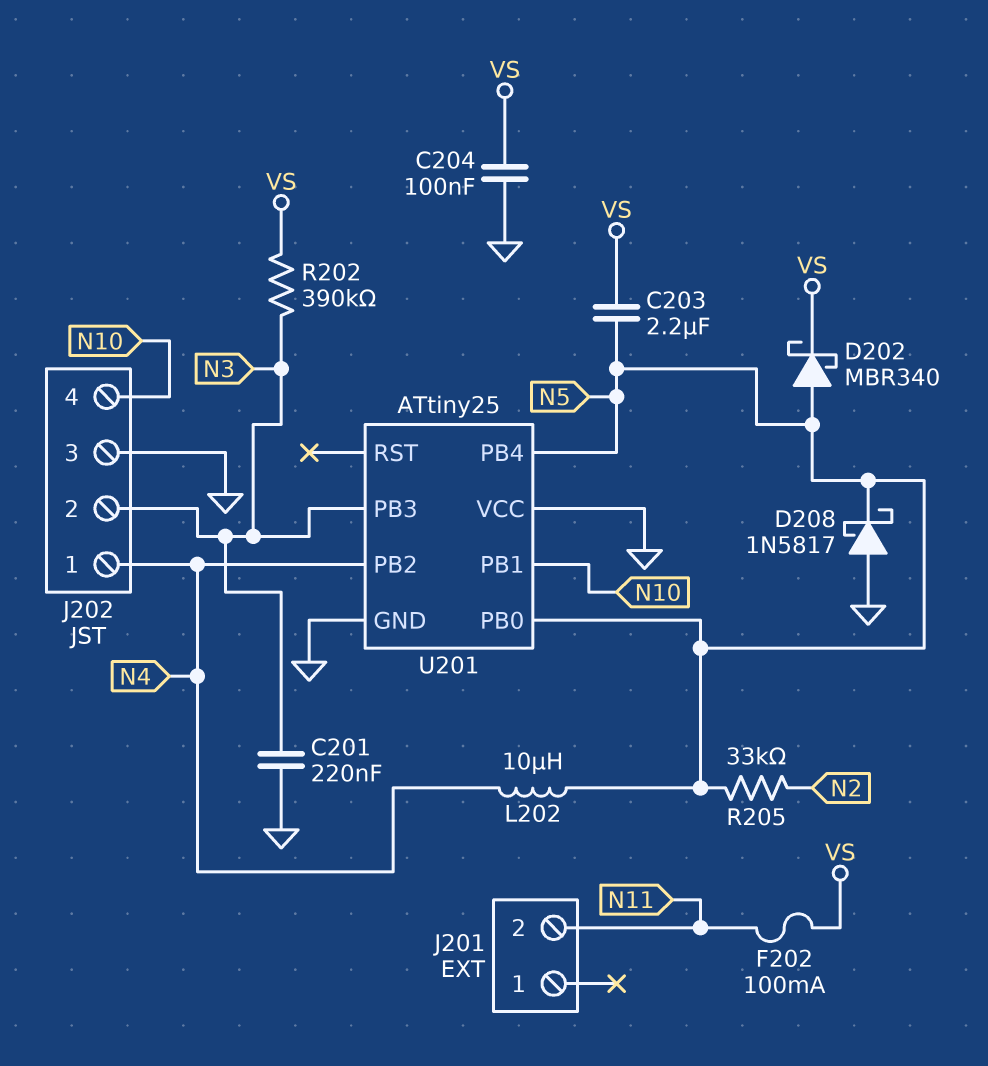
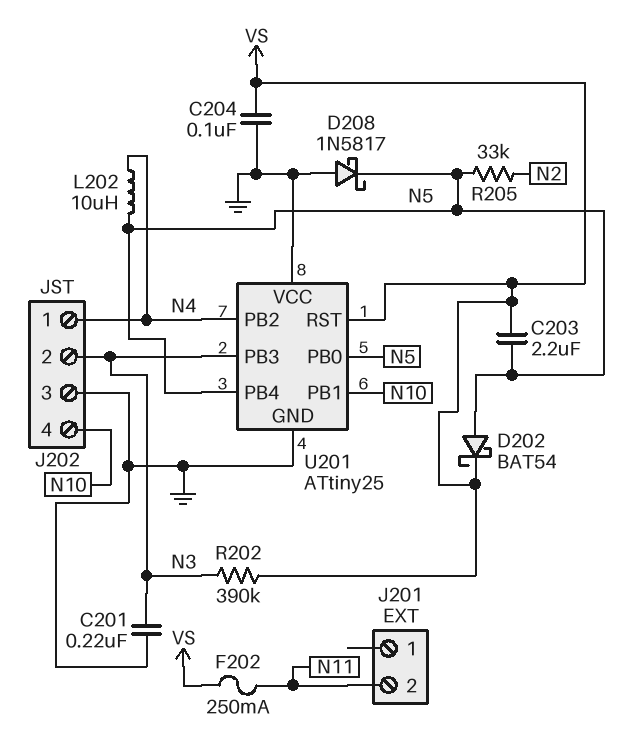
D202: schottky MBR340 (A N5, K VS) -> schottky BAT54 (A N5, K VS)
F202: 100mA (N11, VS) -> 250mA (N11, VS)
U201 pin RST: none -> VS

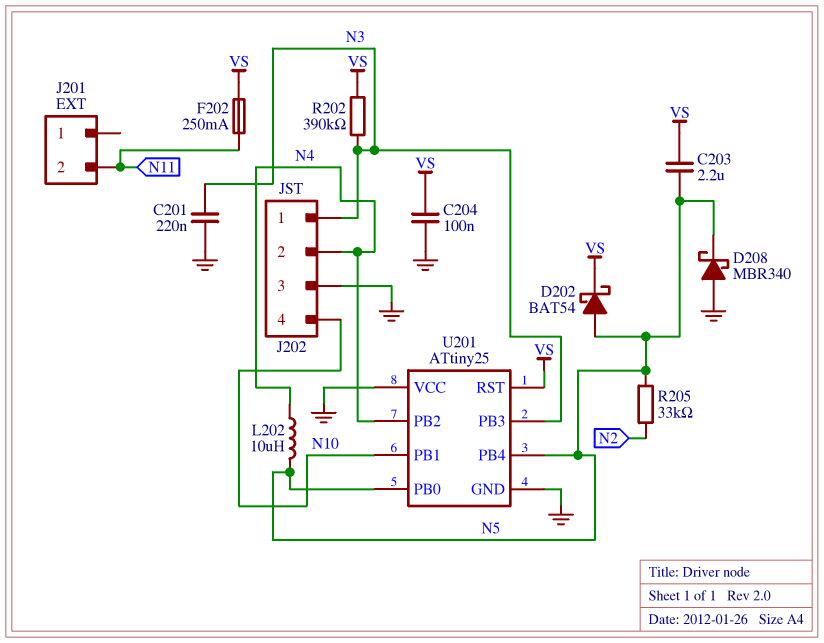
D208: schottky 1N5817 (A GND, K N5) -> schottky MBR340 (A GND, K N5)
J202 pin 1: N4 -> N3
J202 pin 2: N3 -> N4

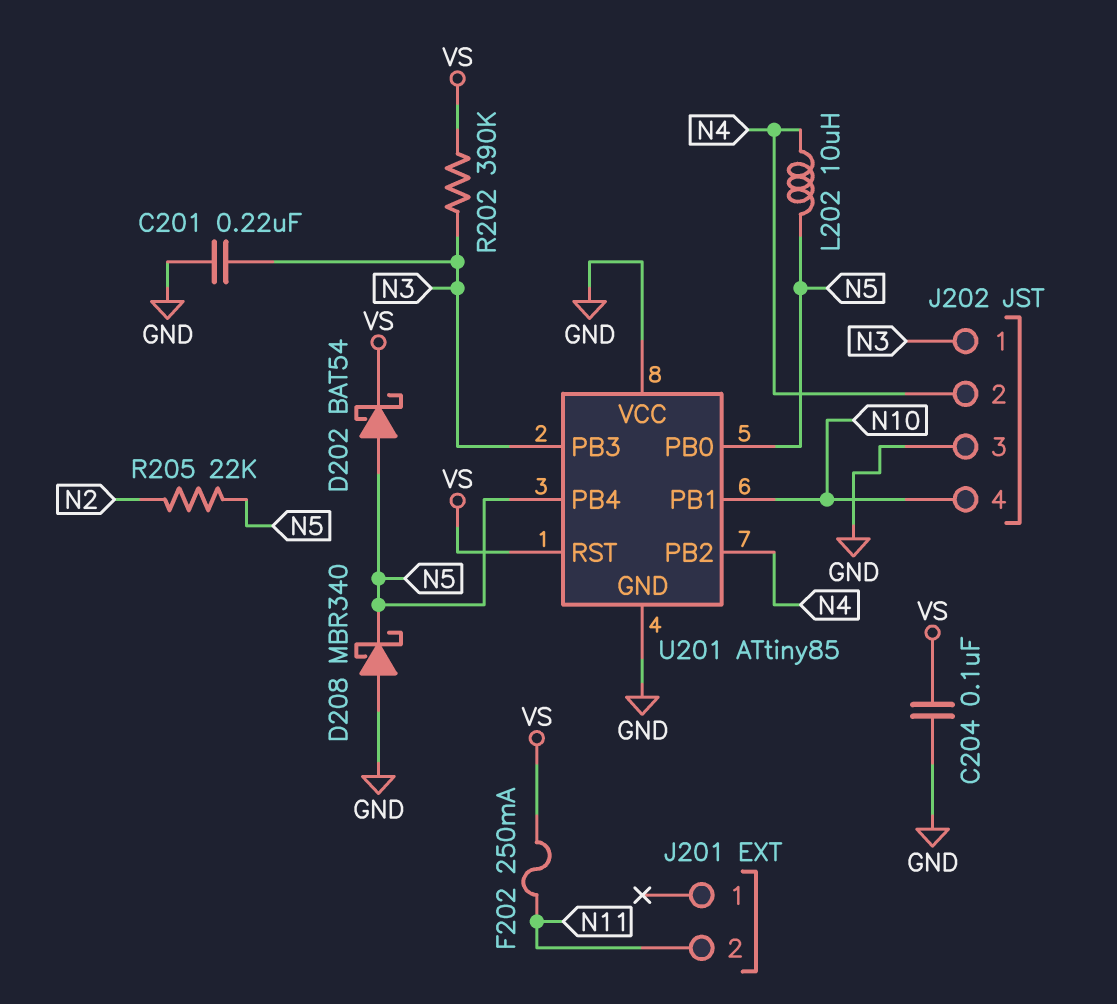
C203: 2.2uF (N5, VS) -> none
R205: 33k (N2, N5) -> 22k (N2, N5)
U201: ATtiny25 -> ATtiny85

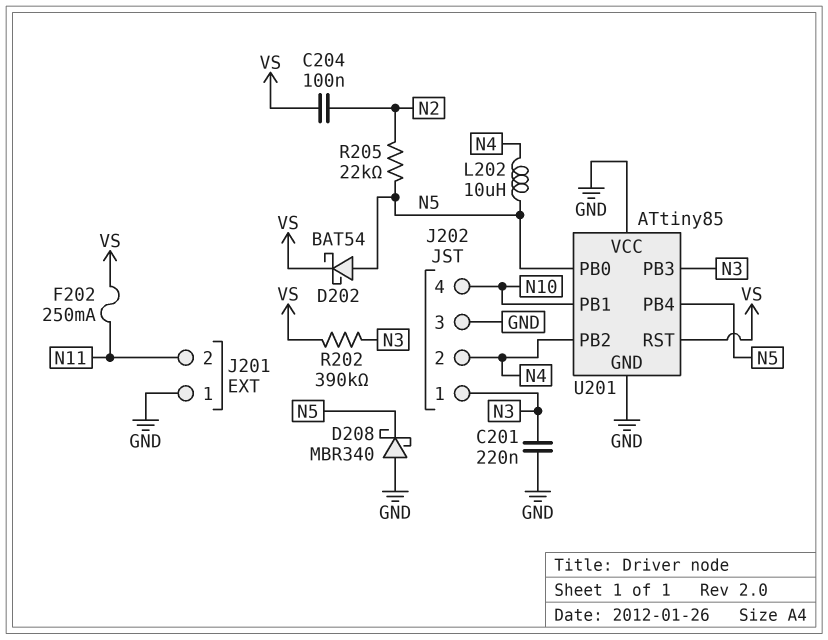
C204: 100nF (GND, VS) -> 100nF (N2, VS)
J201 pin 1: none -> GND

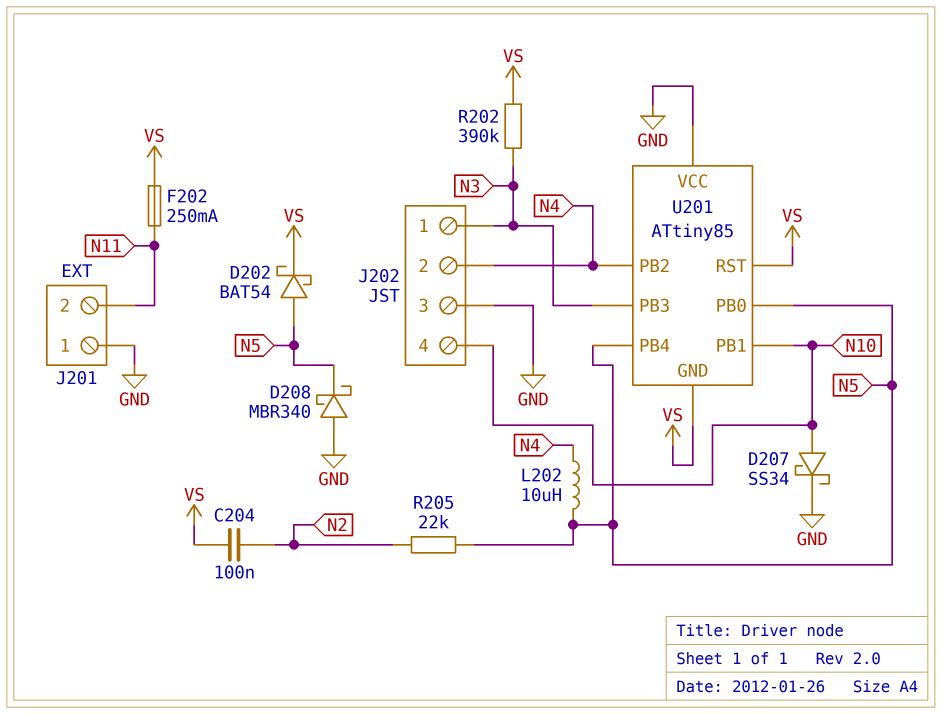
C201: 220nF (GND, N3) -> none
D207: none -> schottky SS34 (A N10, K GND)
U201 pin GND: GND -> VS

